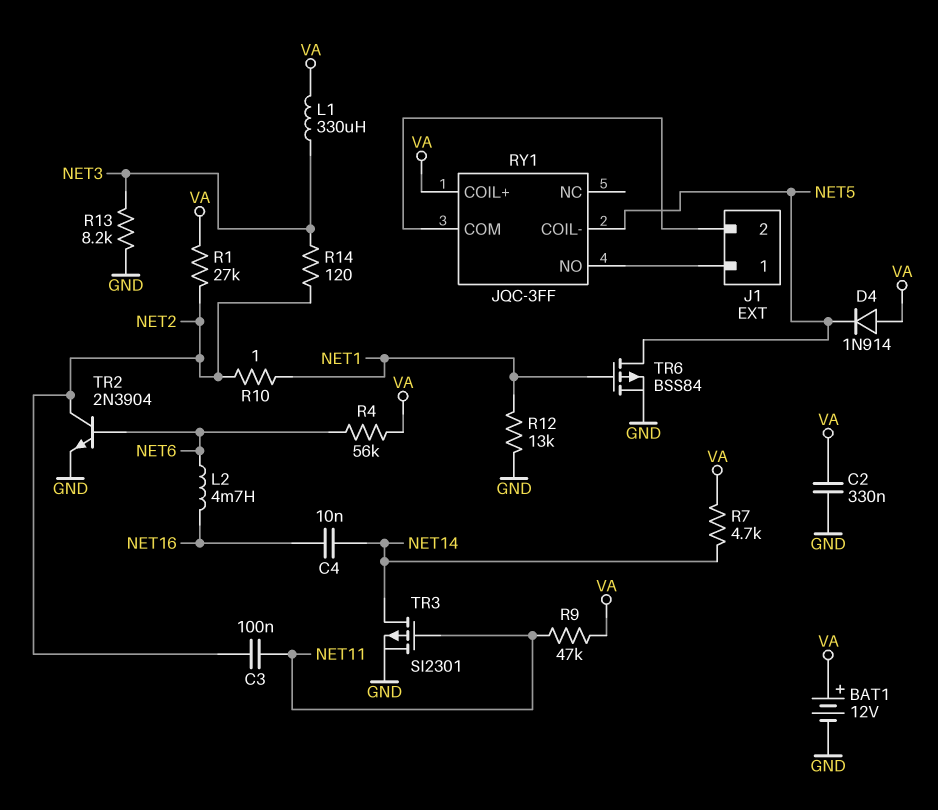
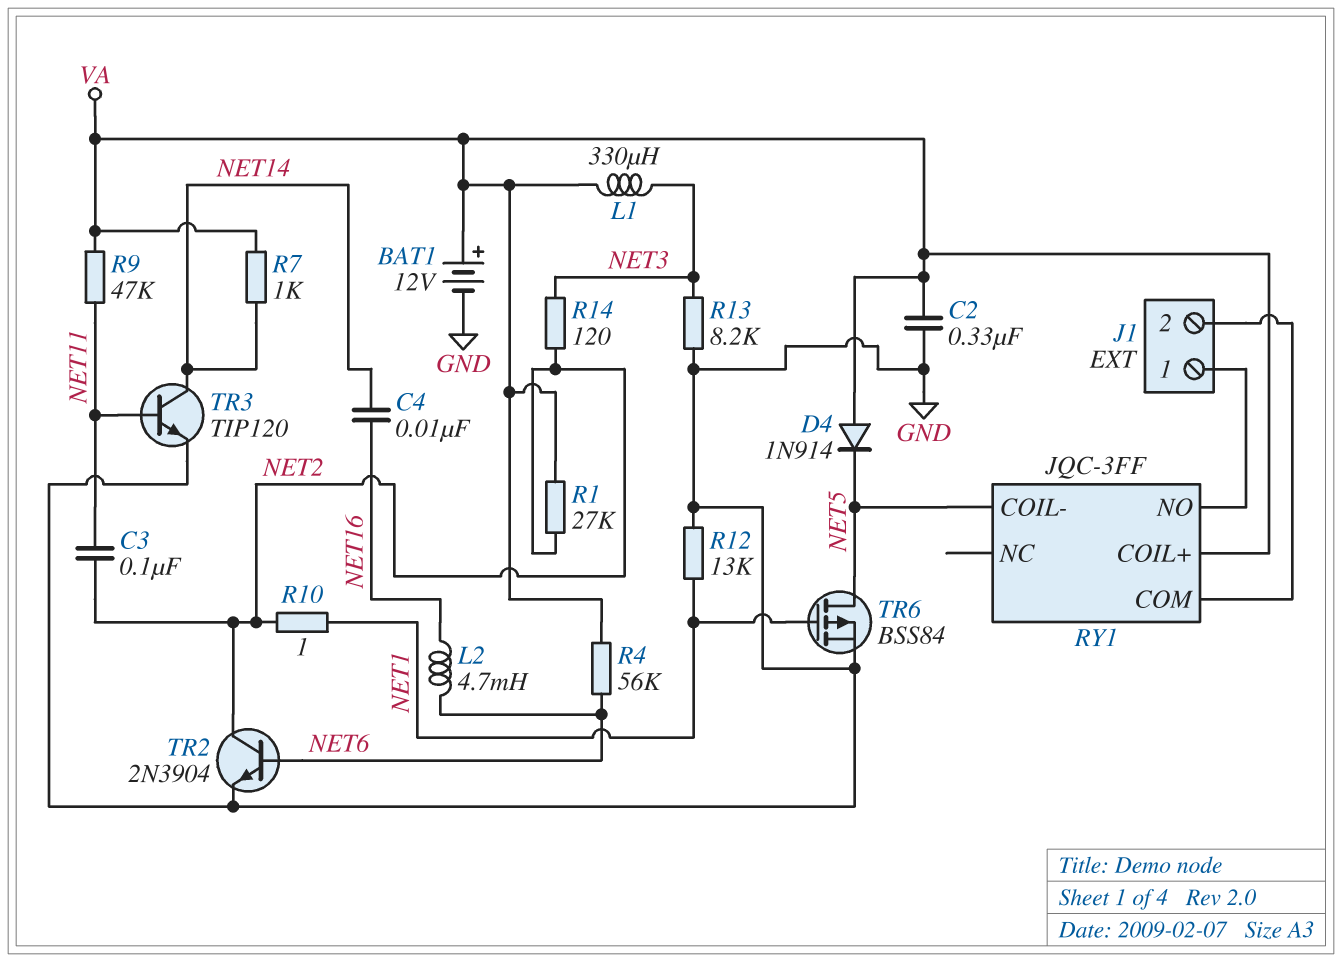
R7: 4.7k (NET14, VA) -> 1k (NET14, VA)
TR3: PMOS SI2301 (G NET11, D NET14, S GND) -> NPN TIP120 (B NET11, C NET14, E GND)

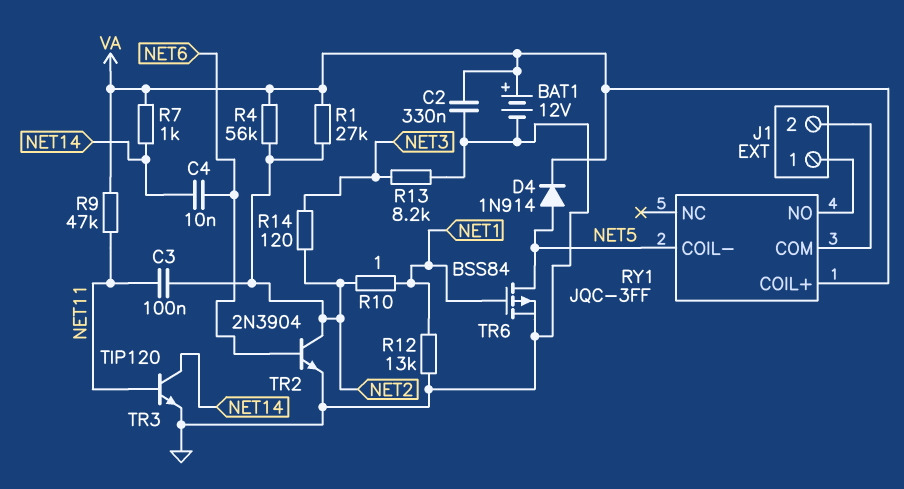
C4: 10nF (NET14, NET16) -> 10nF (NET6, NET14)
D4: diode 1N914 (A VA, K NET5) -> diode 1N914 (A NET5, K VA)
L1: 330uH (NET3, VA) -> none
L2: 4.7mH (NET6, NET16) -> none
R4: 56k (NET6, VA) -> 56k (NET2, VA)

